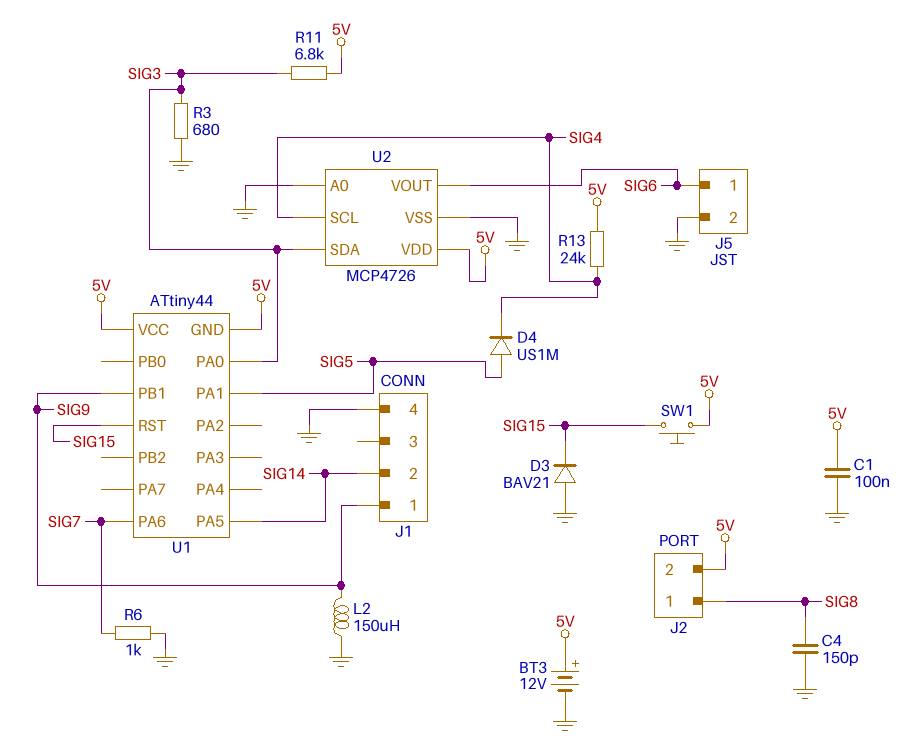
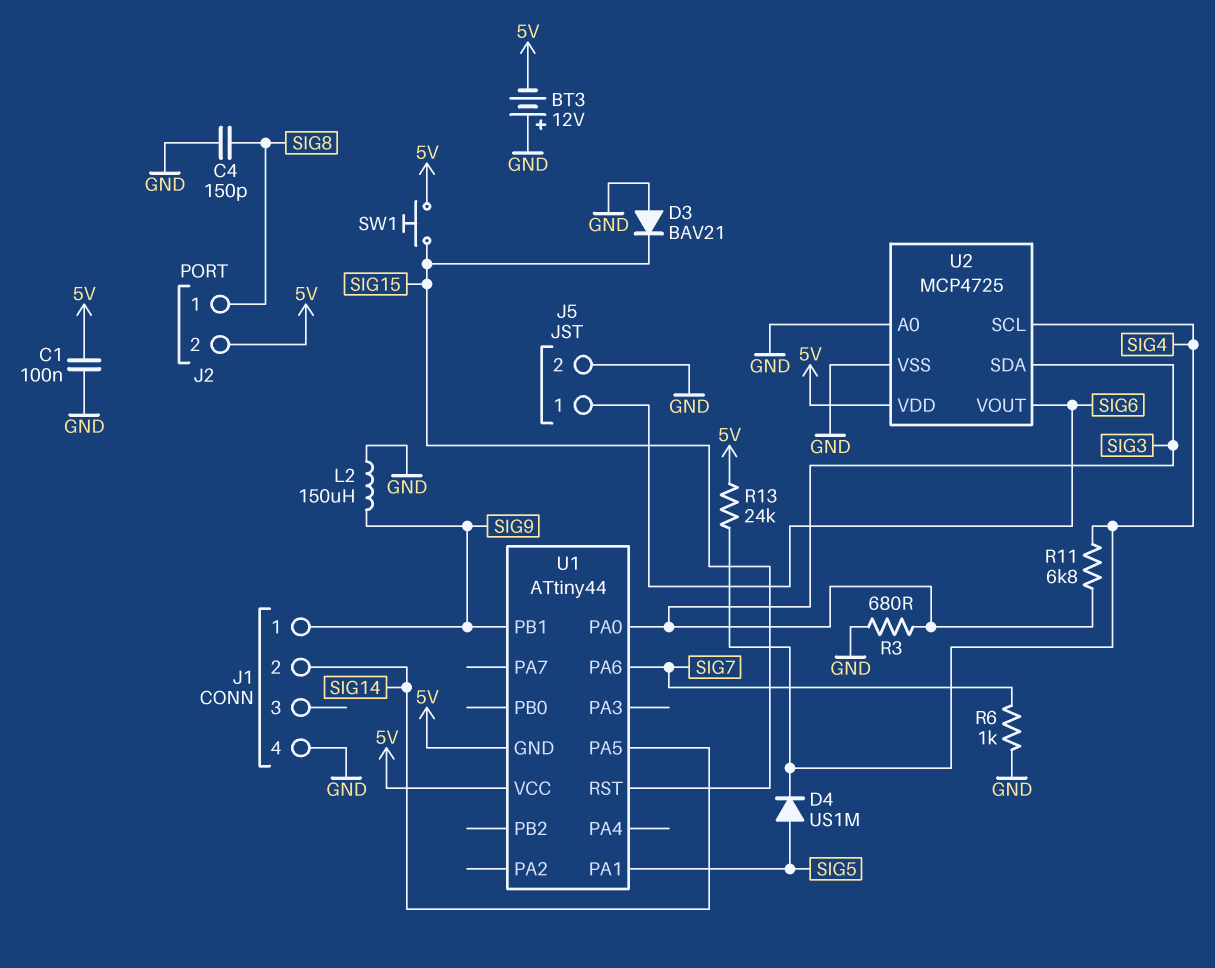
BT3: 12V (plus 5V, minus GND) -> 12V (plus GND, minus 5V)
R11: 6.8k (5V, SIG3) -> 6.8k (SIG3, SIG4)
U2: MCP4726 -> MCP4725

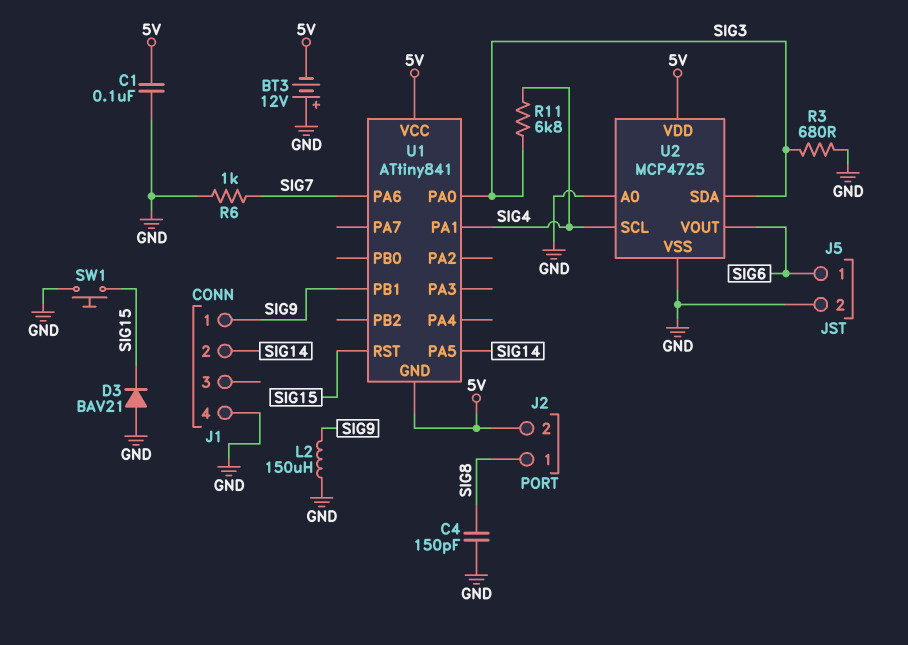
D4: diode US1M (A SIG5, K SIG4) -> none
R13: 24k (5V, SIG4) -> none
SW1: button (5V, SIG15) -> button (GND, SIG15)
U1: ATtiny44 -> ATtiny841
U1 pin PA1: SIG5 -> SIG4

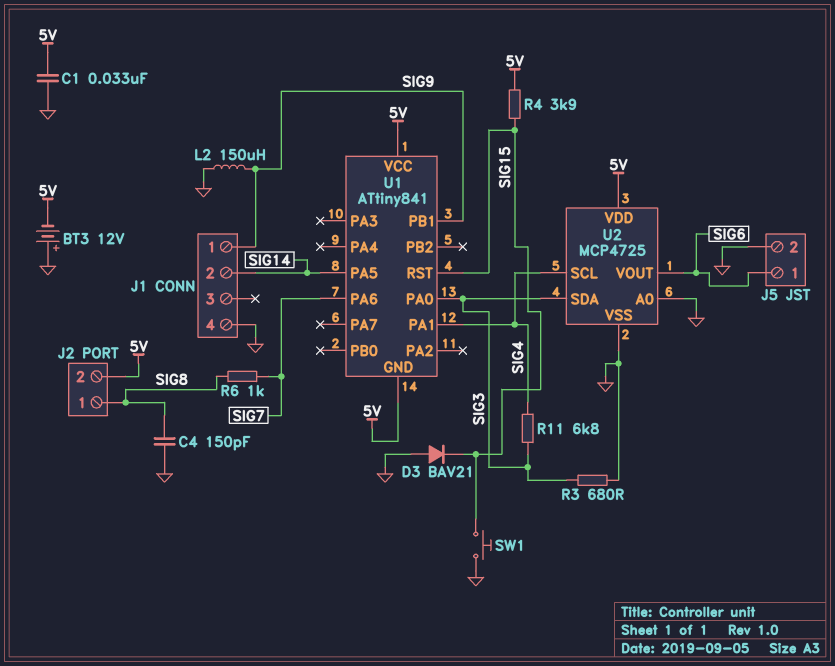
C1: 100nF (5V, GND) -> 33nF (5V, GND)
R4: none -> 3.9k (5V, SIG15)
R6: 1k (GND, SIG7) -> 1k (SIG7, SIG8)

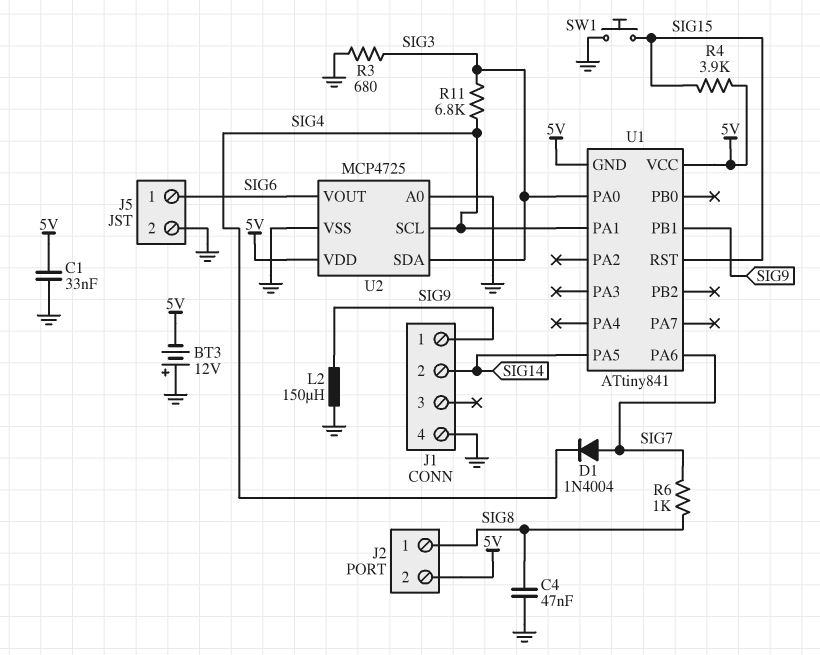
C4: 150pF (GND, SIG8) -> 47nF (GND, SIG8)
D1: none -> diode 1N4004 (A SIG7, K SIG4)
D3: diode BAV21 (A GND, K SIG15) -> none

